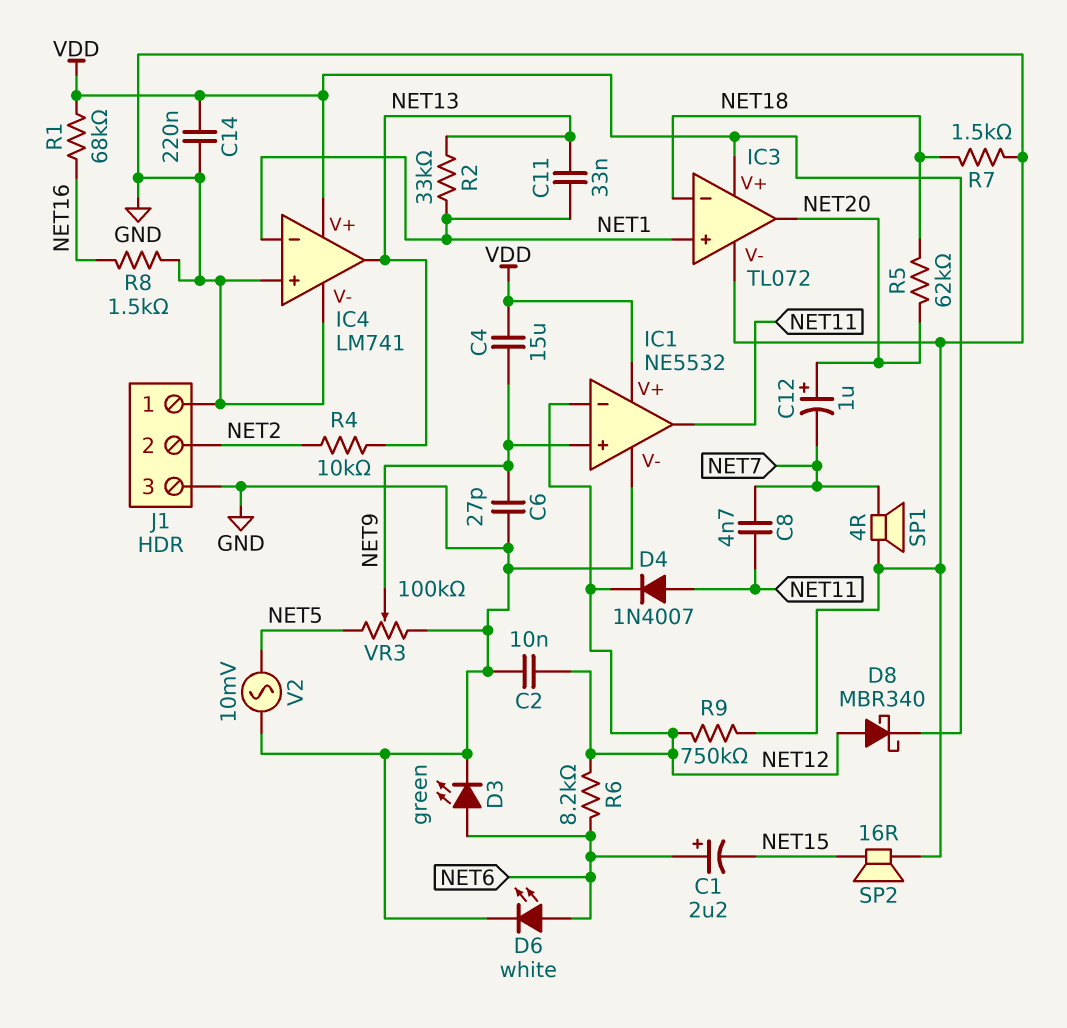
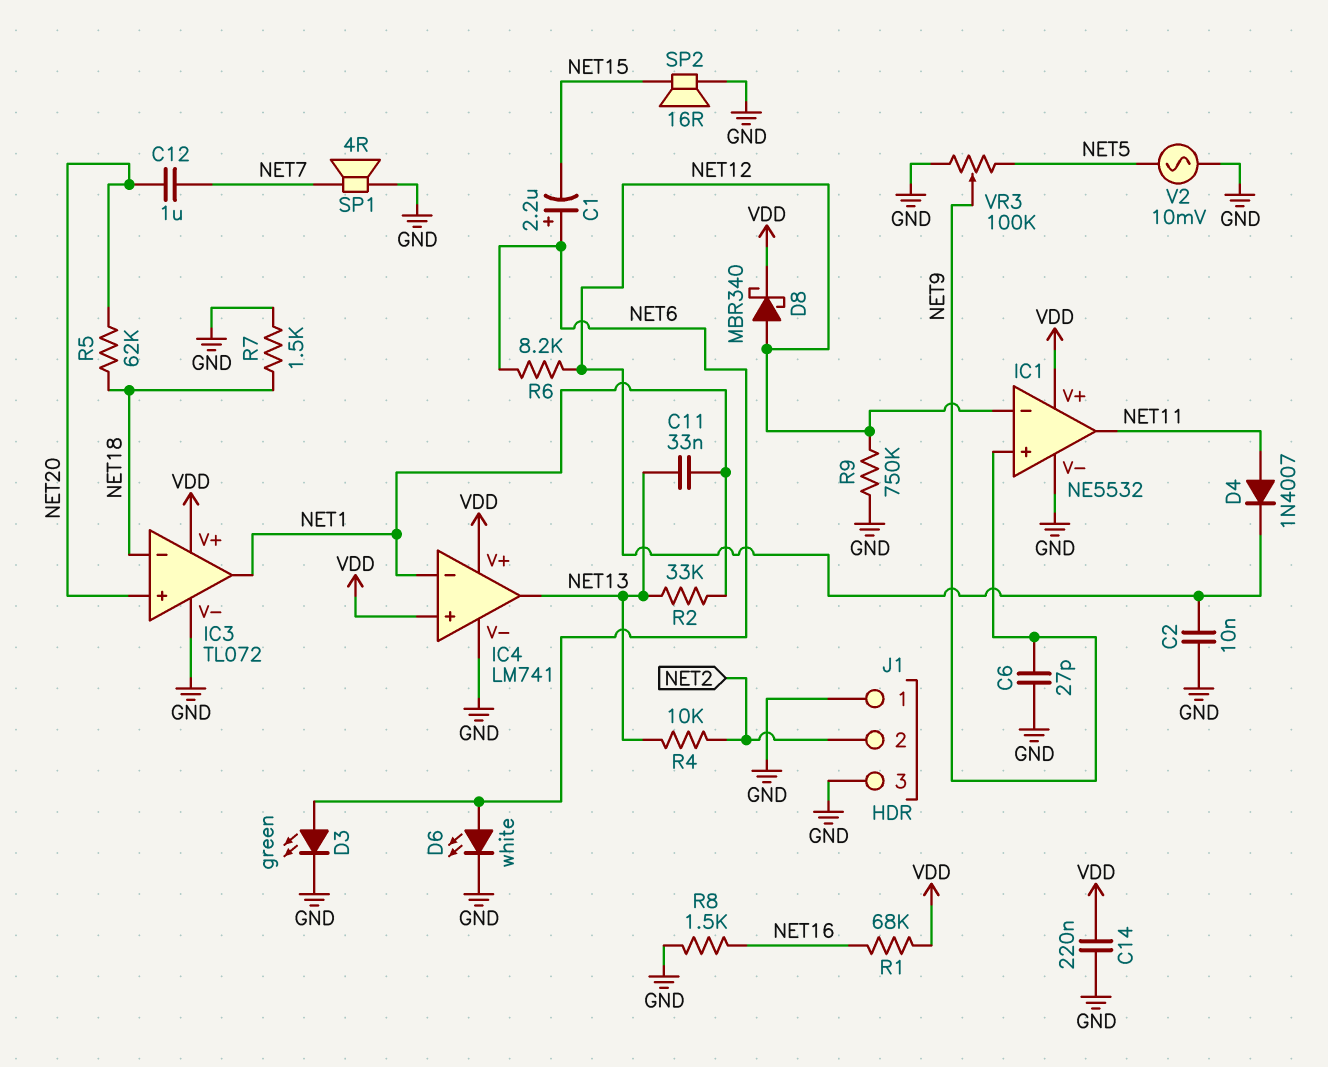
C4: 15uF (NET9, VDD) -> none
C8: 4.7nF (NET7, NET11) -> none
C12: 1uF (plus NET20, minus NET7) -> 1uF (NET7, NET20)
IC3 pin in+: NET1 -> NET20
IC3 pin out: NET20 -> NET1
IC4 pin in+: GND -> VDD

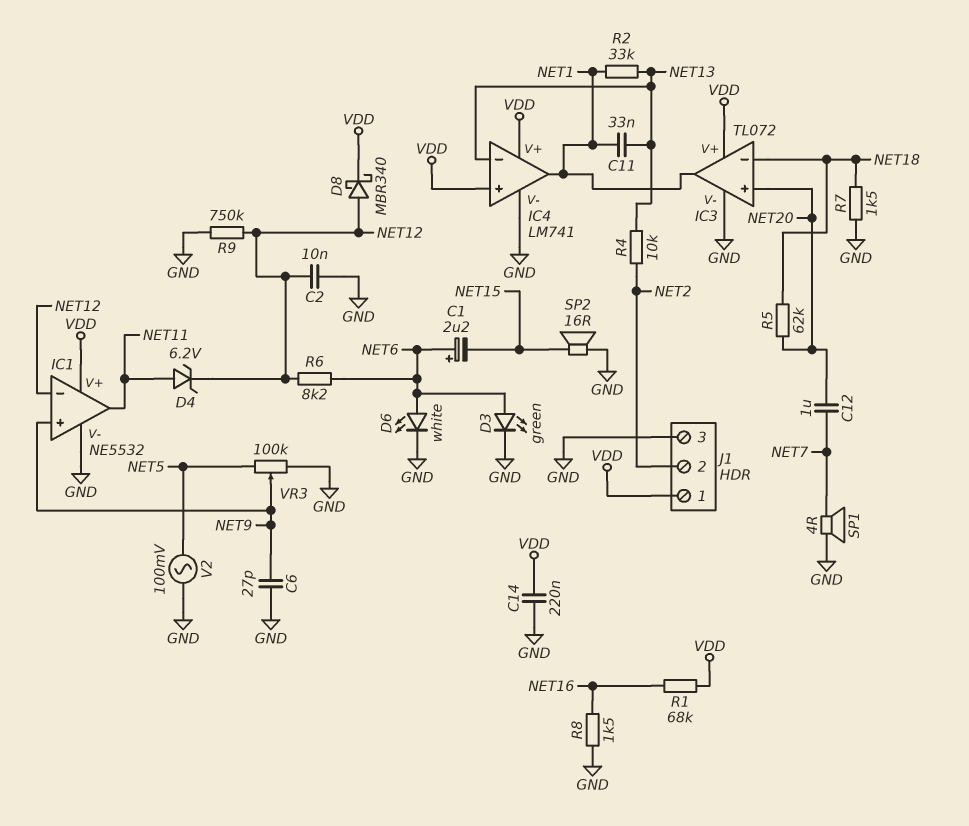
D4: diode 1N4007 (A NET11, K NET12) -> zener 6.2V (A NET11, K NET12)
IC4 pin in-: NET1 -> NET13
IC4 pin out: NET13 -> NET1
J1 pin 1: GND -> VDD
V2: AC 10mV (GND, NET5) -> AC 100mV (GND, NET5)

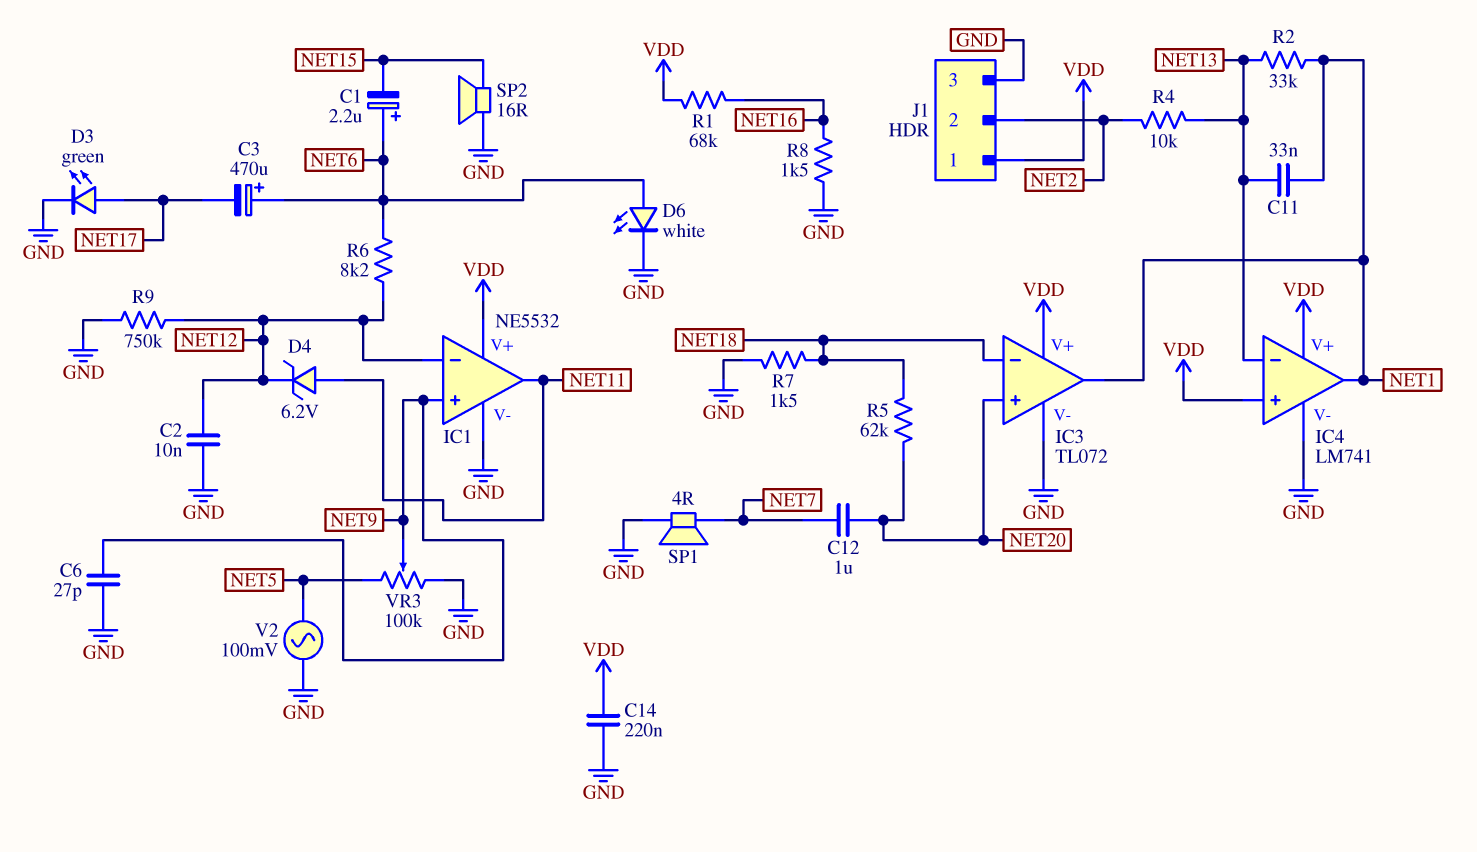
C3: none -> 470uF (plus NET6, minus NET17)
D3: LED green (A NET6, K GND) -> LED green (A NET17, K GND)
D8: schottky MBR340 (A NET12, K VDD) -> none

